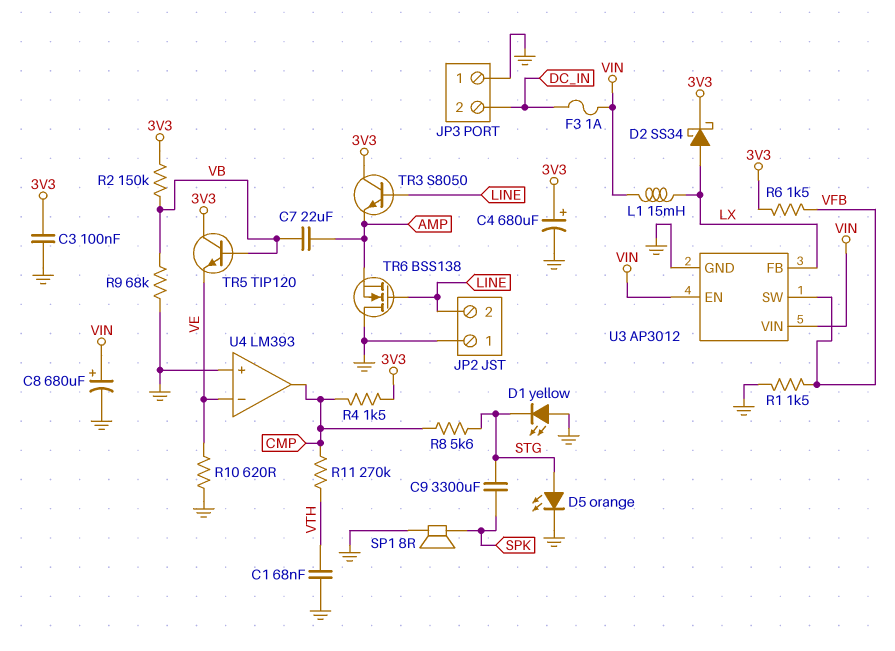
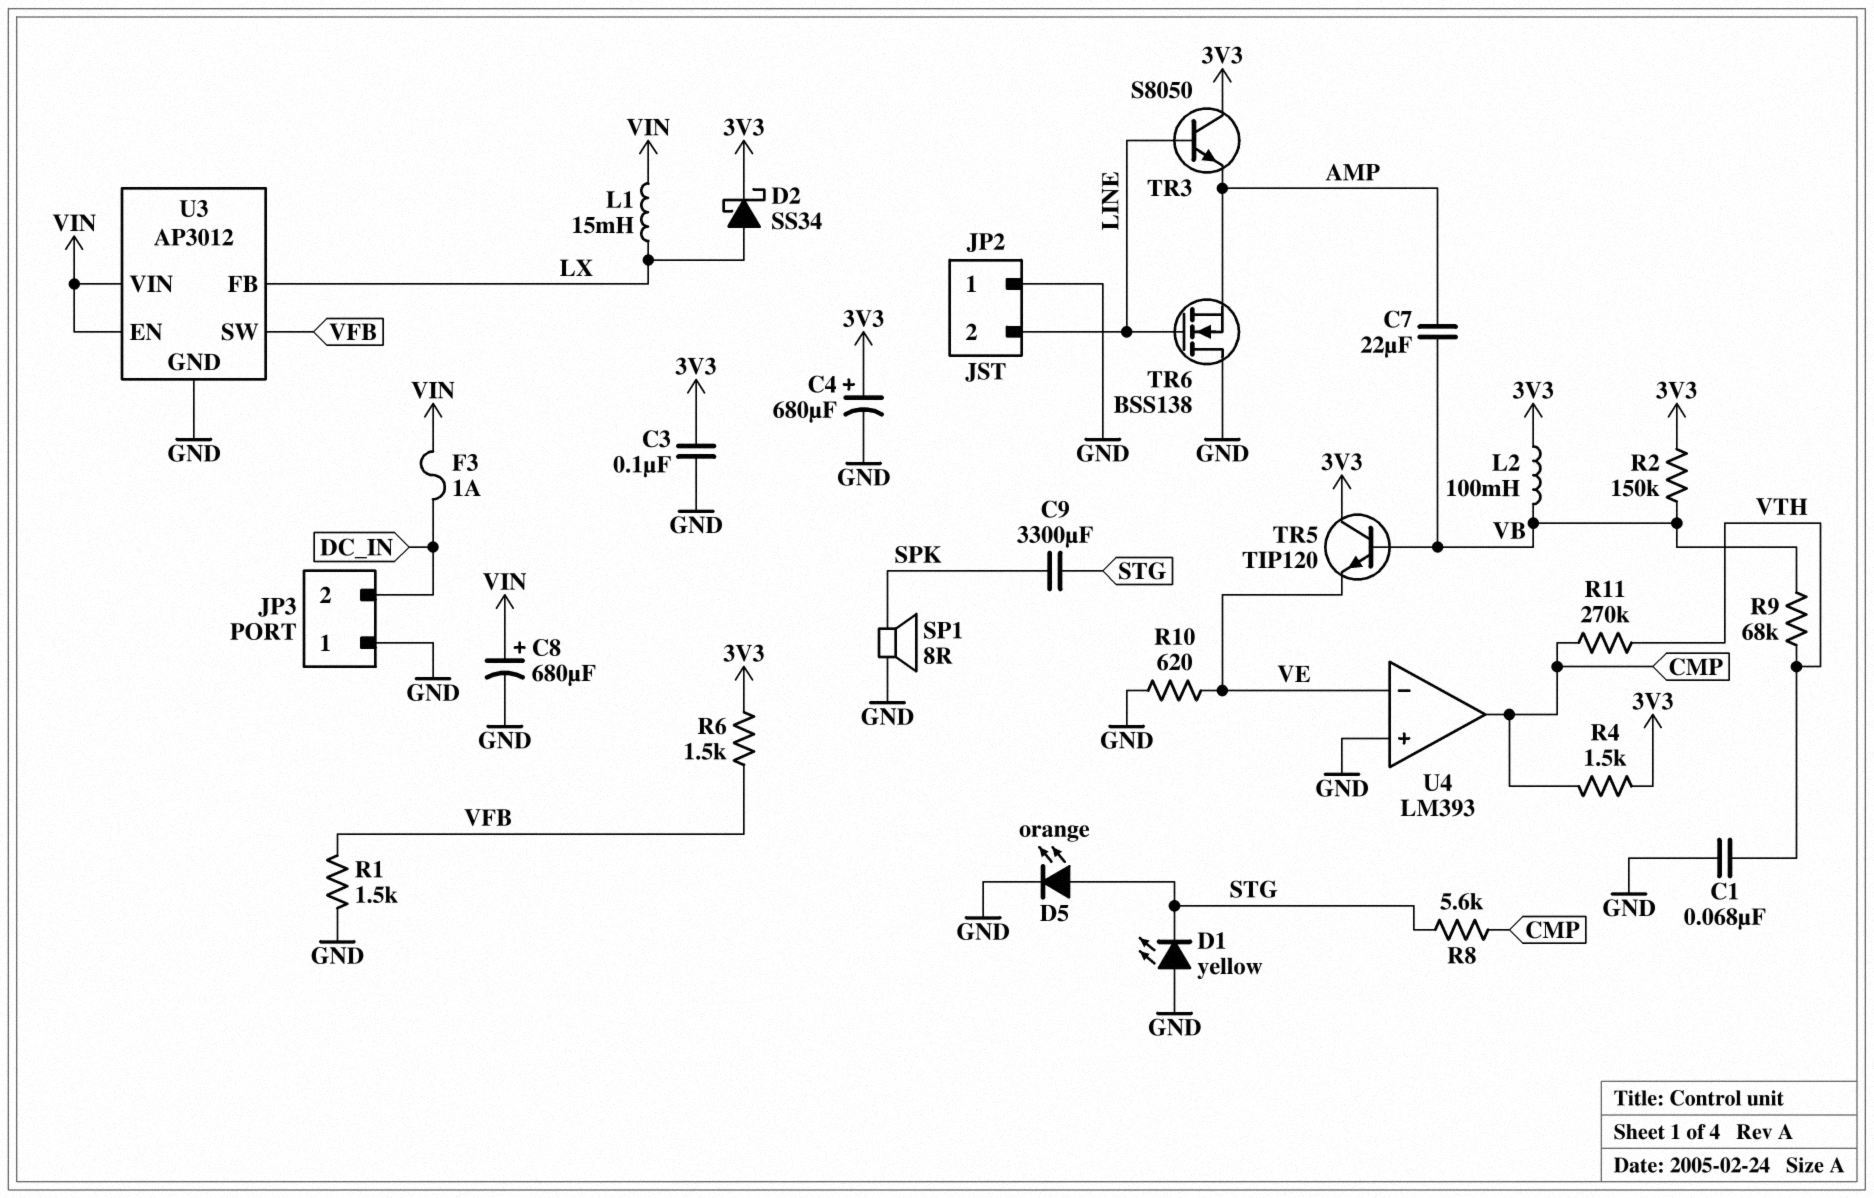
L2: none -> 100mH (3V3, VB)
R9: 68k (GND, VB) -> 68k (VB, VTH)

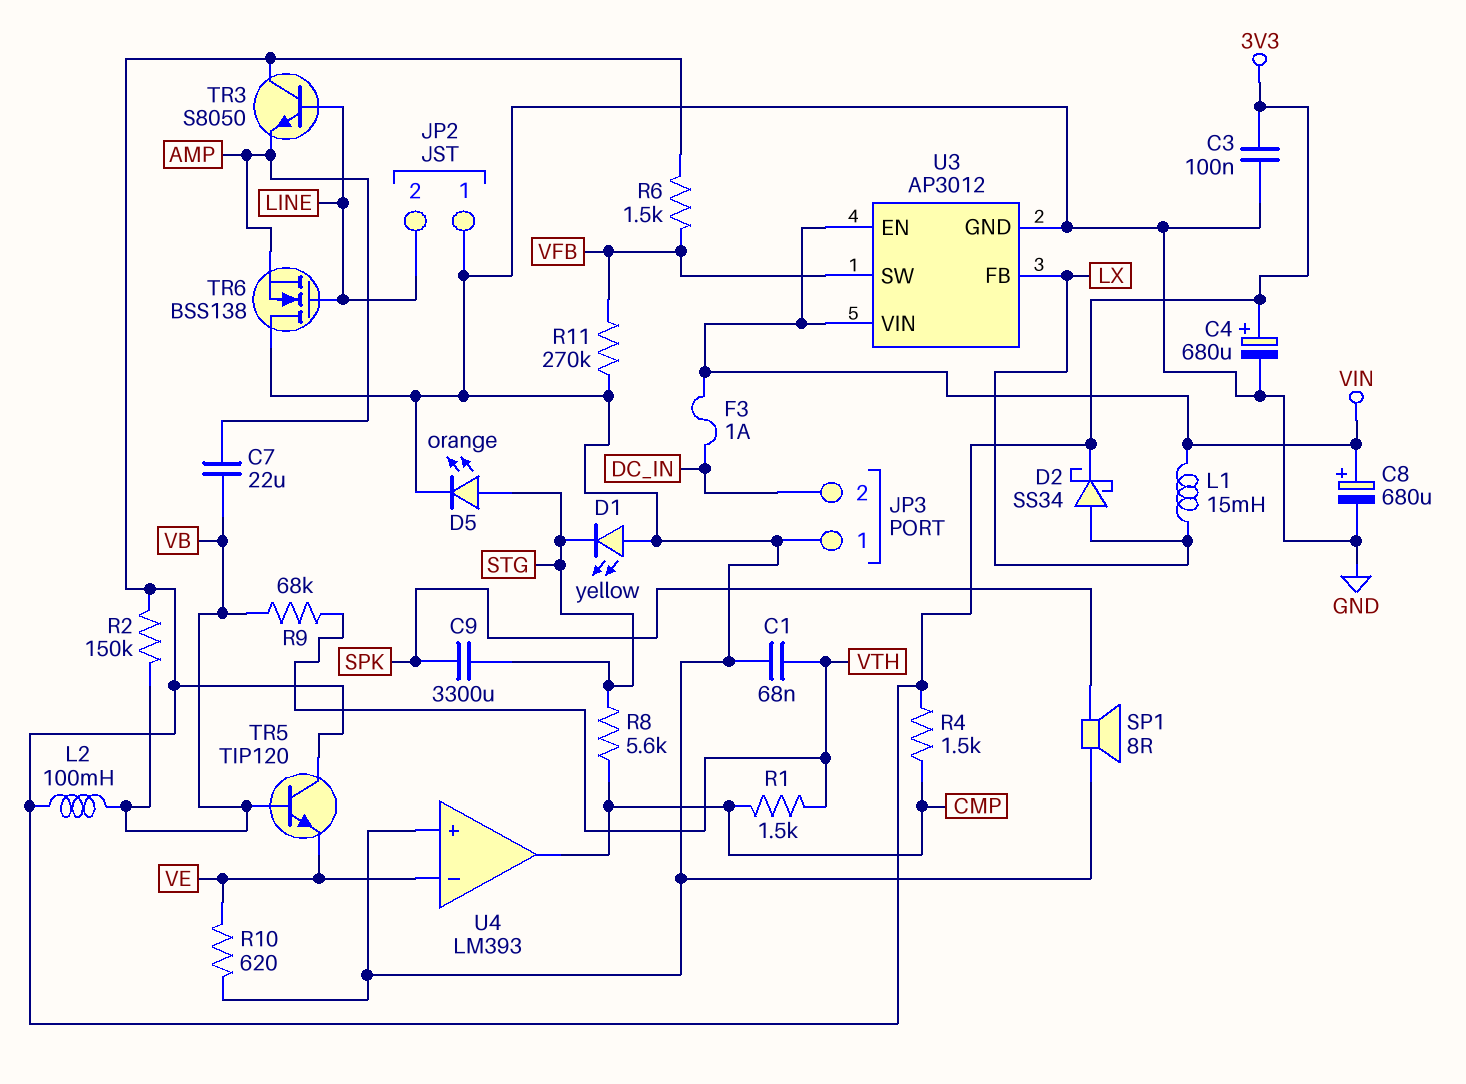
R1: 1.5k (GND, VFB) -> 1.5k (CMP, VTH)
R11: 270k (CMP, VTH) -> 270k (GND, VFB)

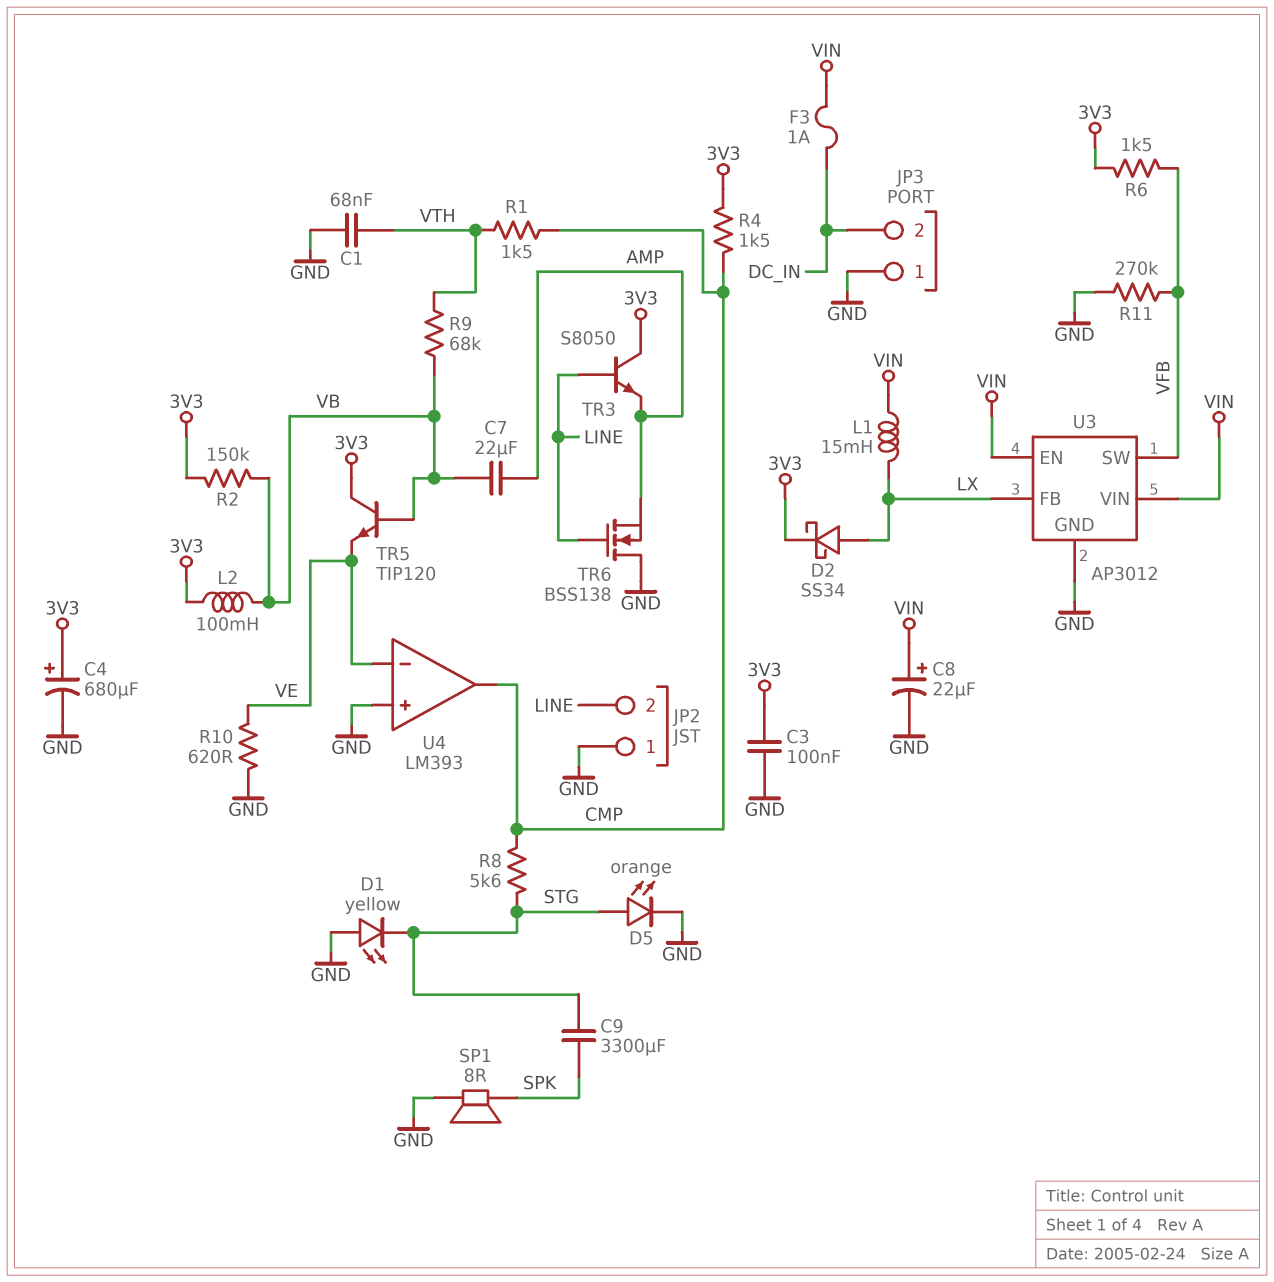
C8: 680uF (plus VIN, minus GND) -> 22uF (plus VIN, minus GND)

